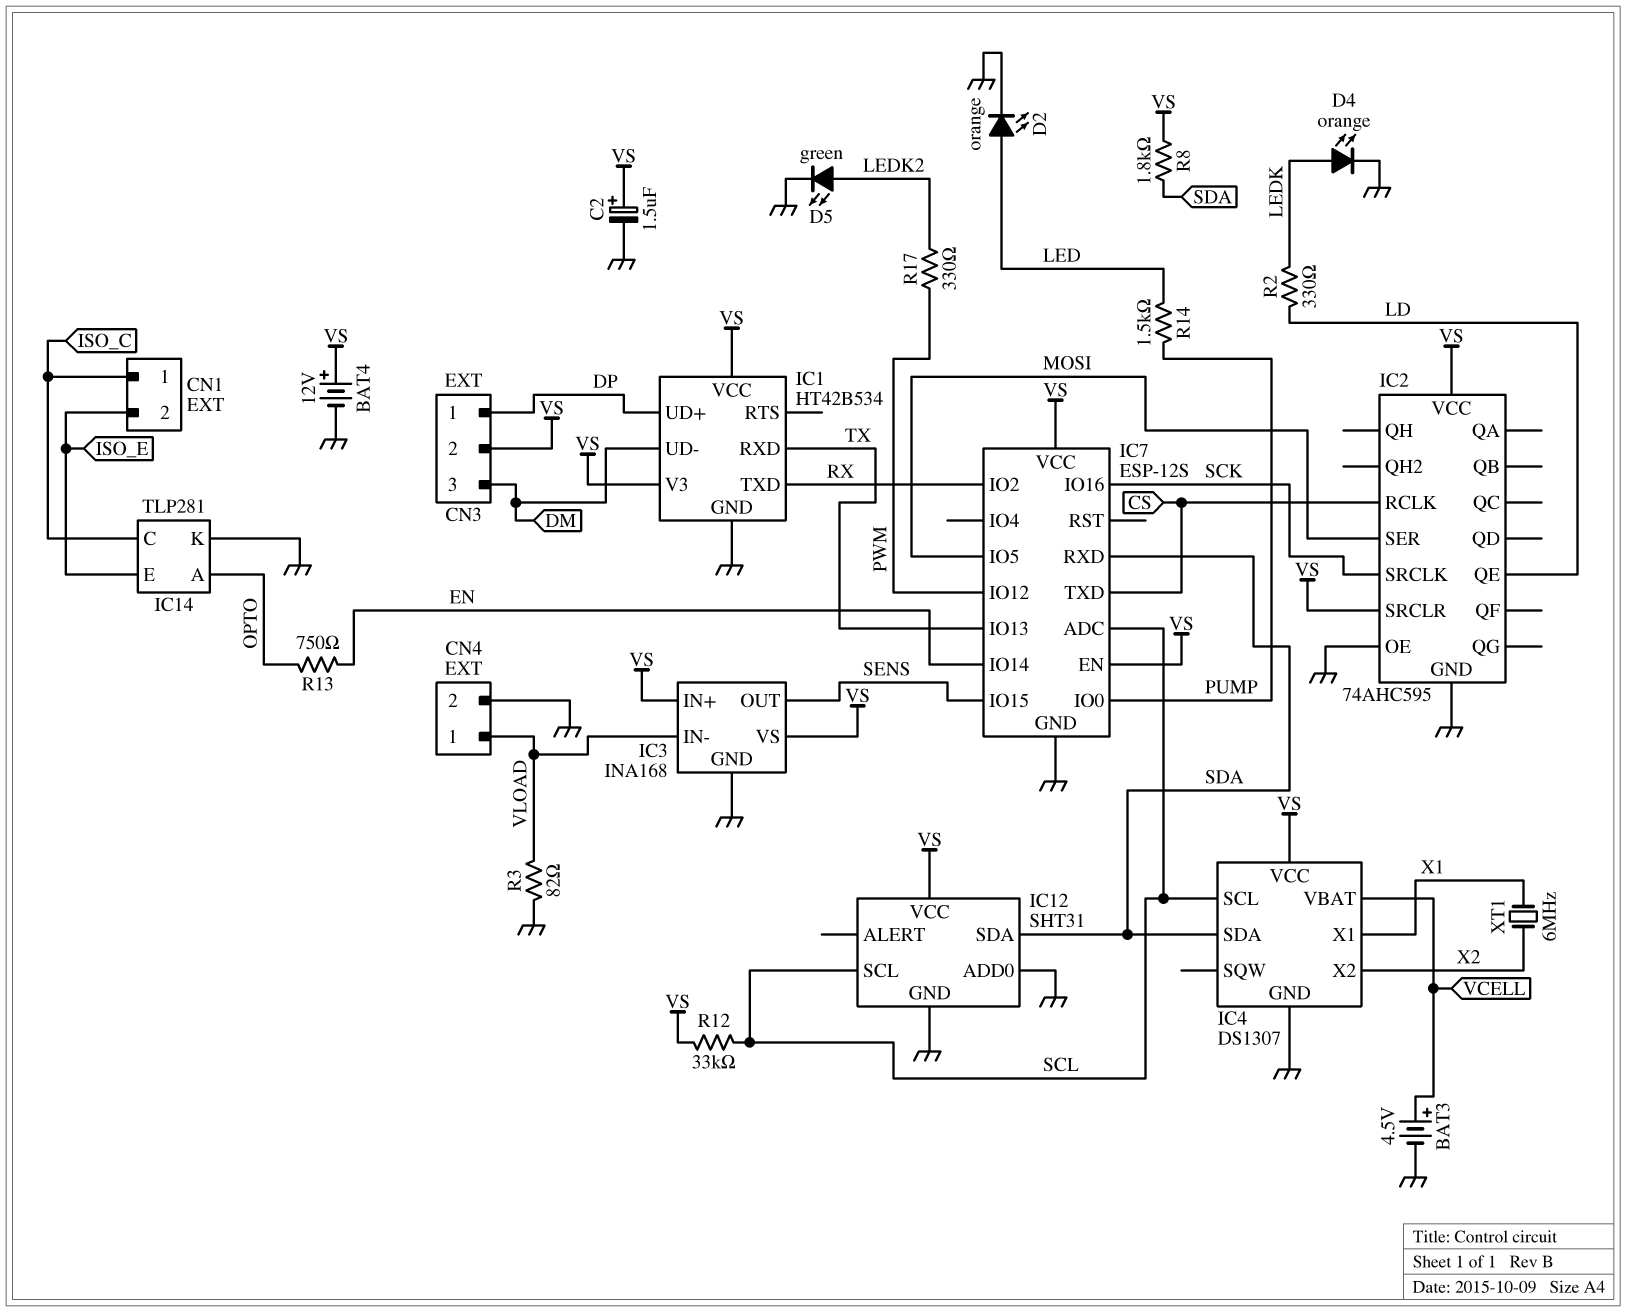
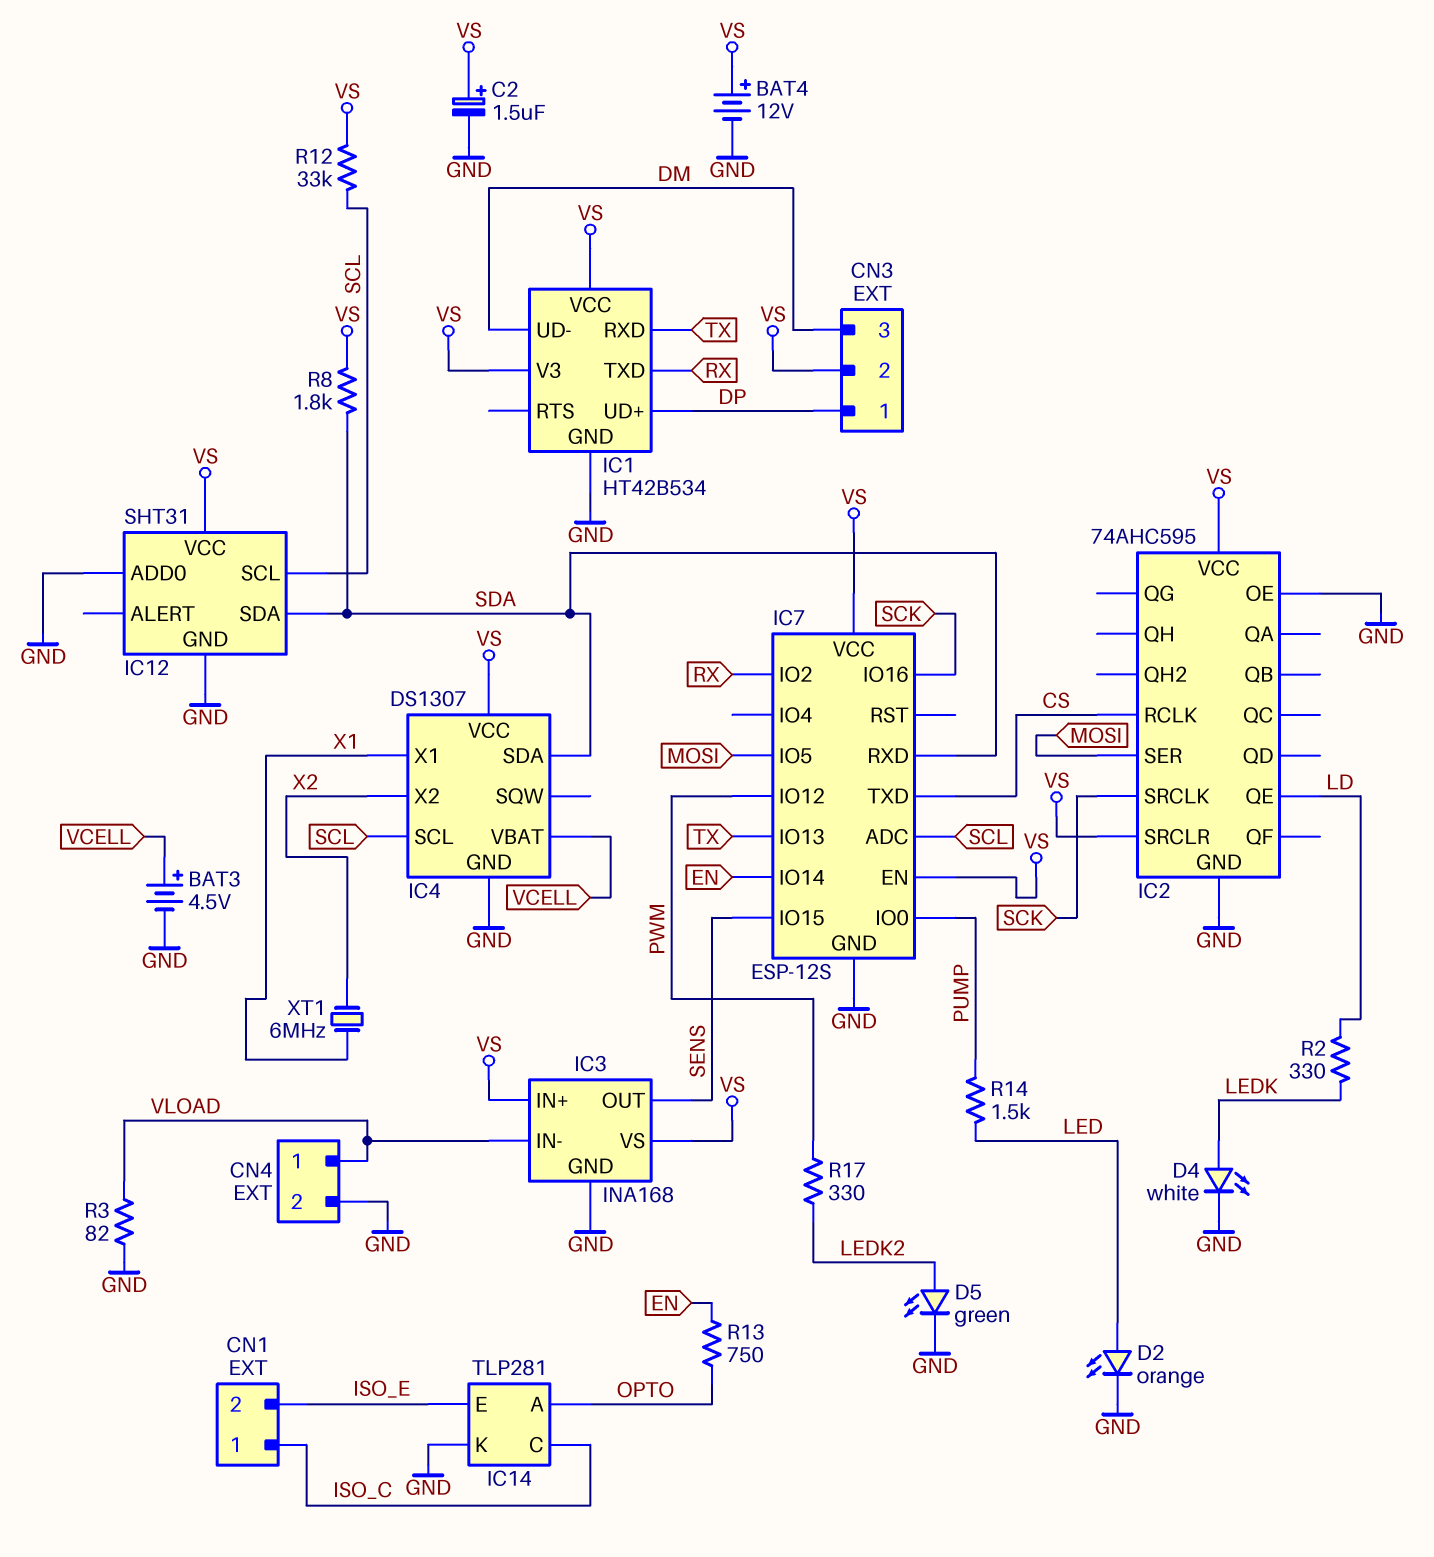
D4: LED orange (A LEDK, K GND) -> LED white (A LEDK, K GND)

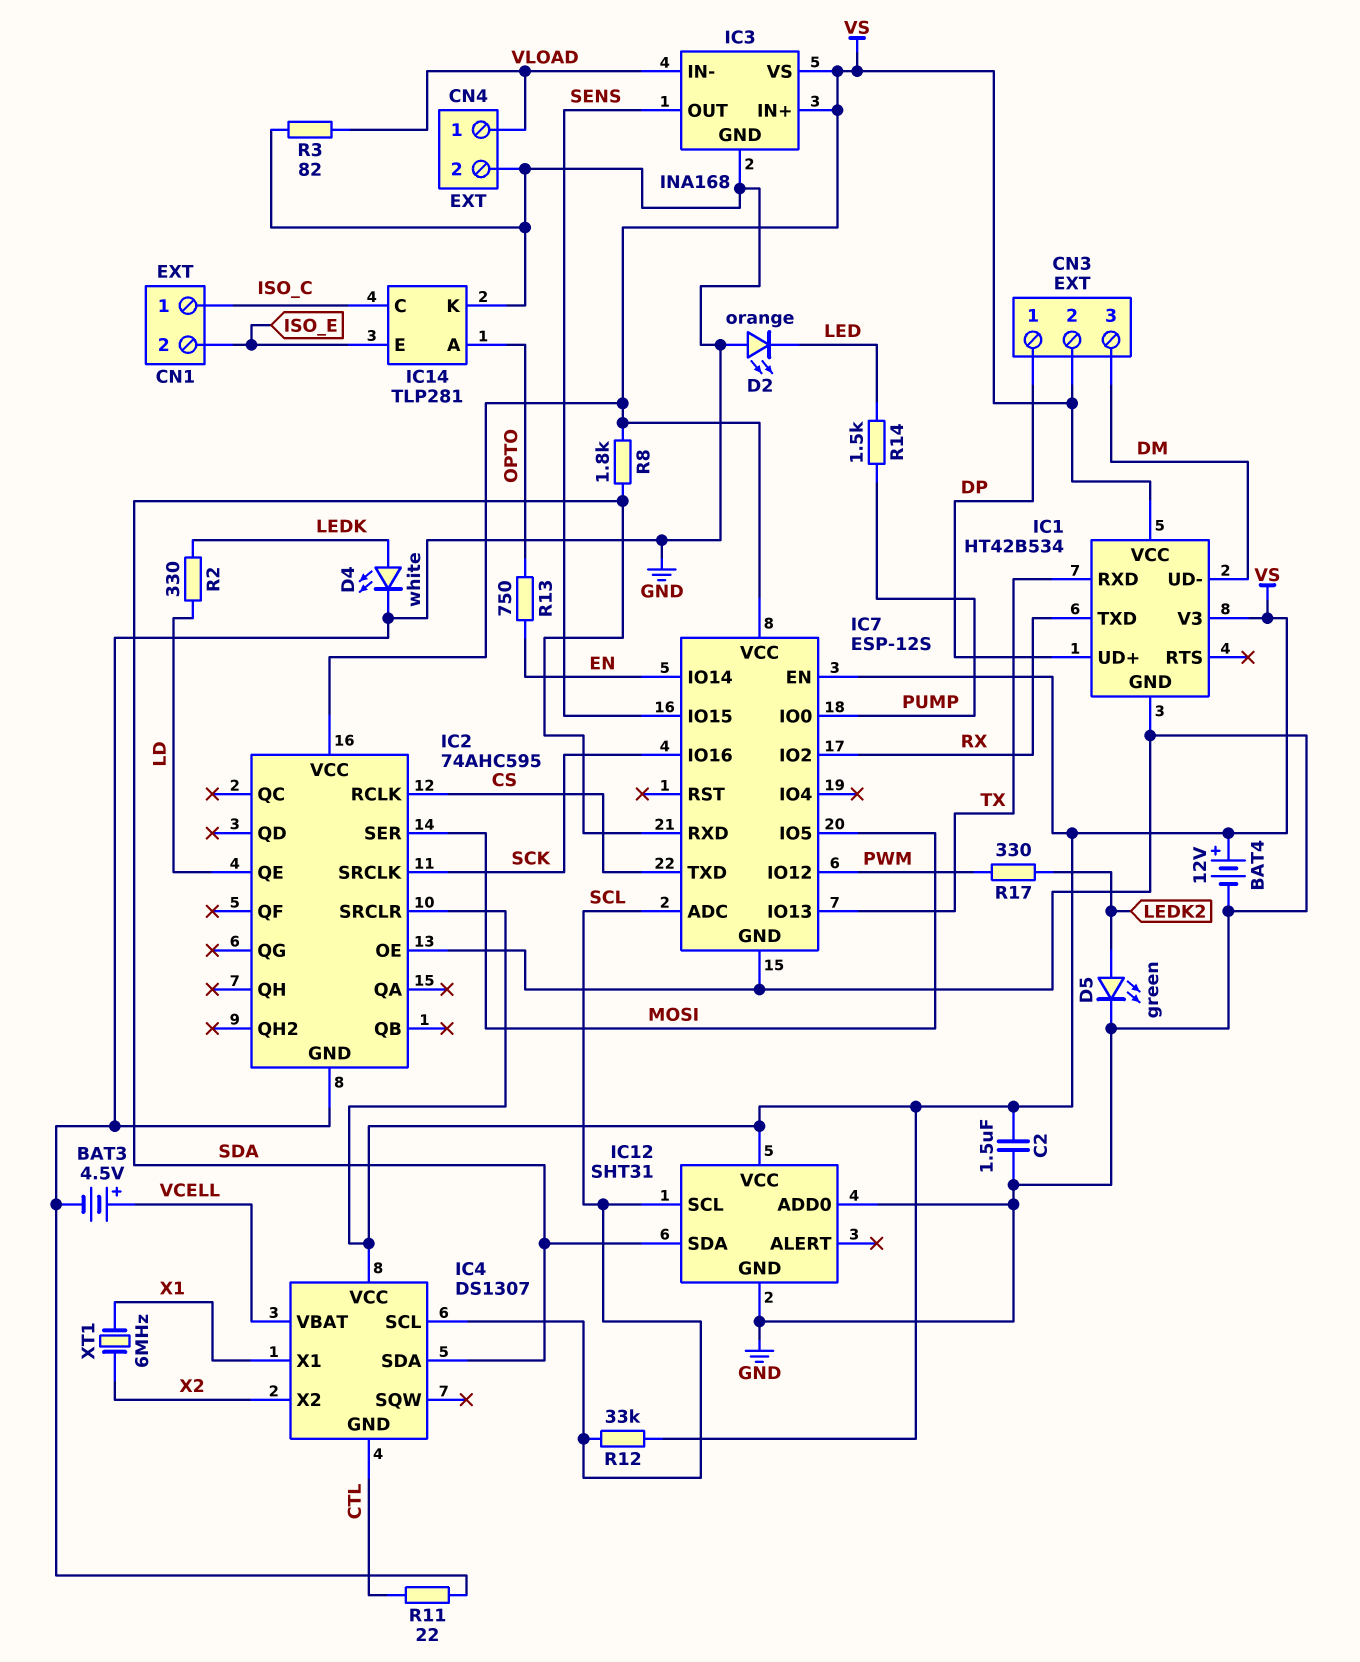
C2: 1.5uF (plus VS, minus GND) -> 1.5uF (GND, VS)
D2: LED orange (A LED, K GND) -> LED orange (A GND, K LED)
IC4 pin GND: GND -> CTL
R11: none -> 22 (CTL, GND)

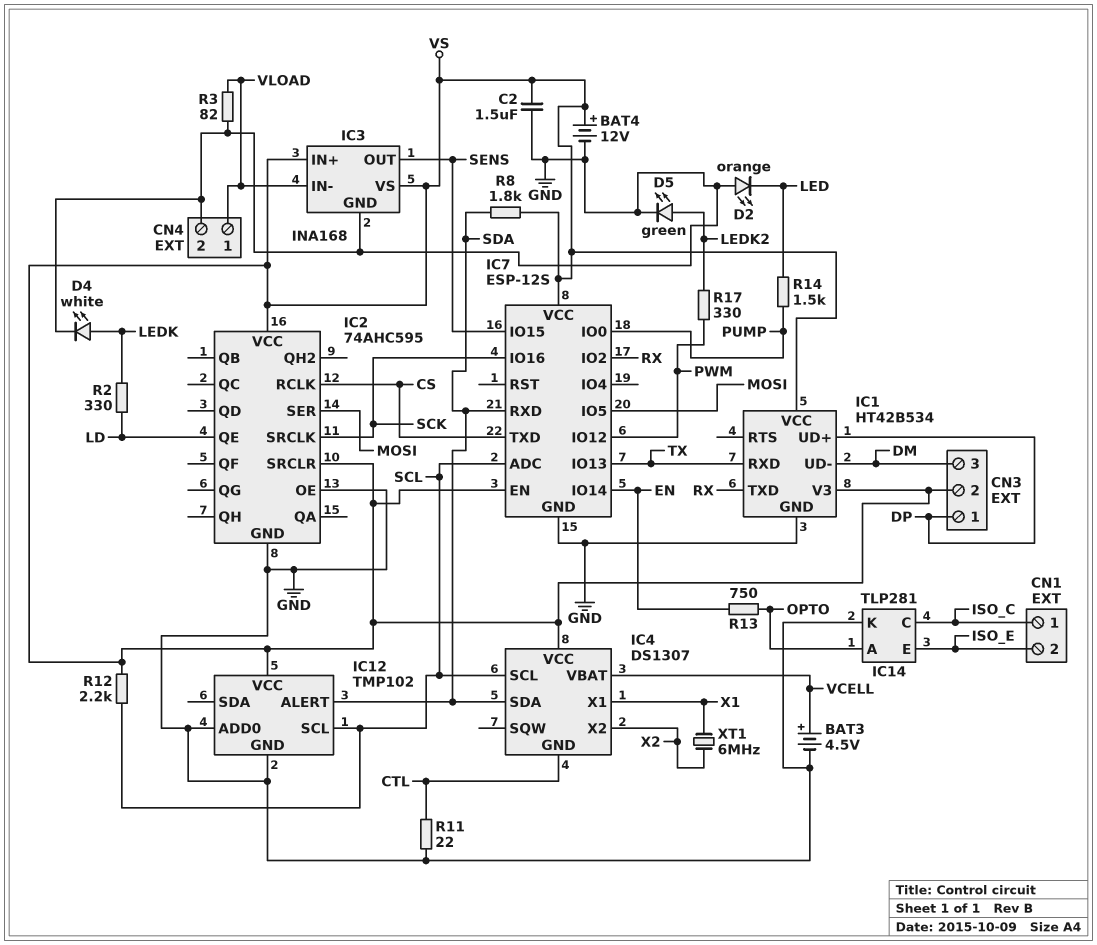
IC12: SHT31 -> TMP102
IC12 pin ALERT: none -> SDA
IC12 pin SDA: SDA -> none
R12: 33k (SCL, VS) -> 2.2k (SCL, VS)

